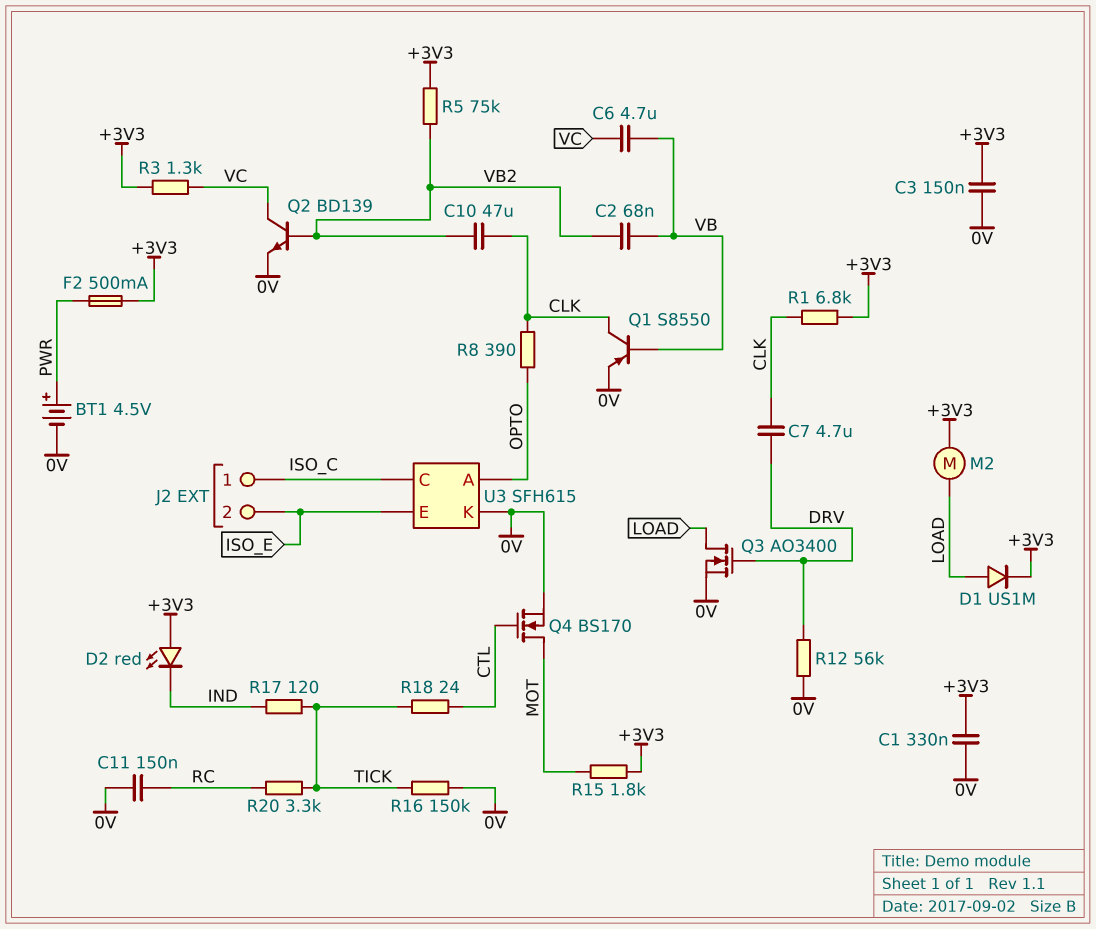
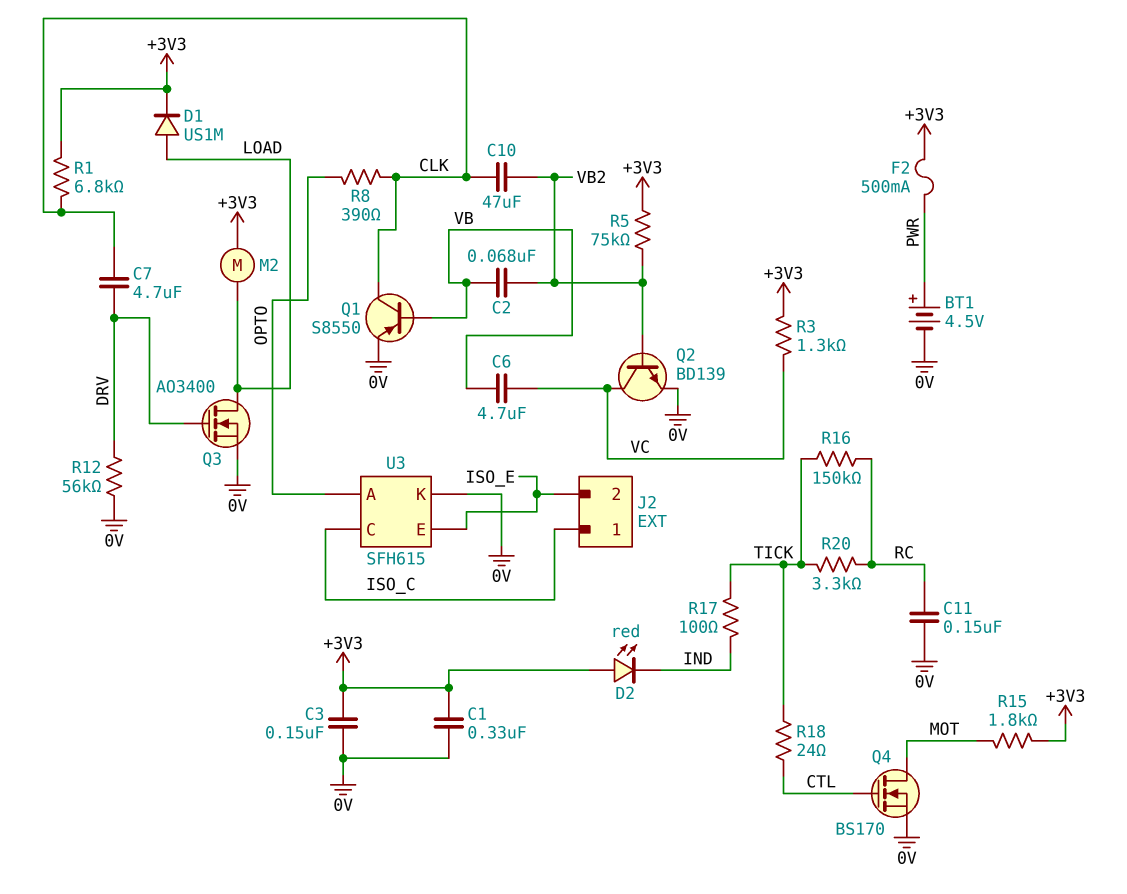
R16: 150k (0V, TICK) -> 150k (RC, TICK)
R17: 120 (IND, TICK) -> 100 (IND, TICK)

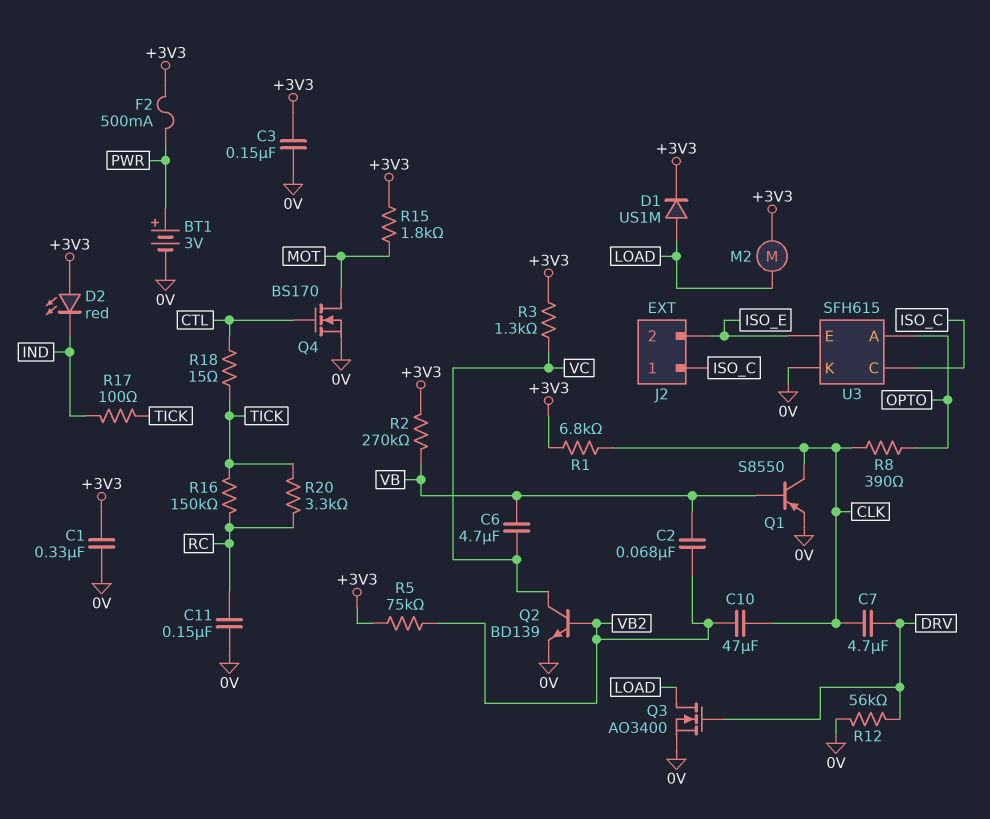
BT1: 4.5V (plus PWR, minus 0V) -> 3V (plus PWR, minus 0V)
R2: none -> 270k (+3V3, VB)
R18: 24 (CTL, TICK) -> 15 (CTL, TICK)

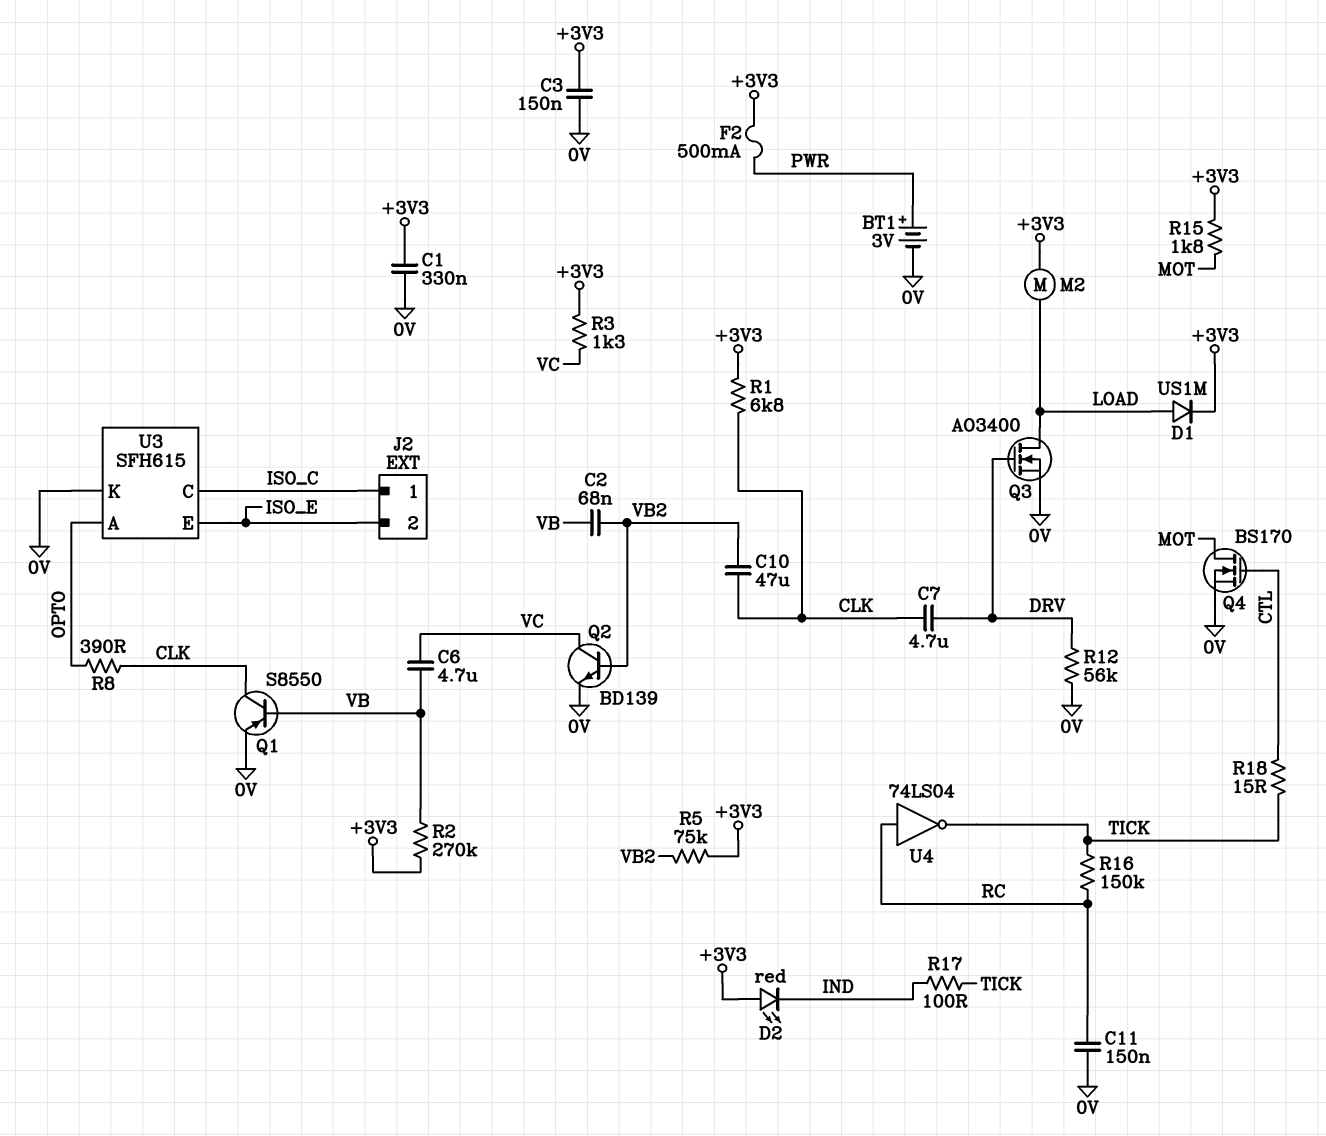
R20: 3.3k (RC, TICK) -> none
U4: none -> NOT 74LS04 (in RC, out TICK)

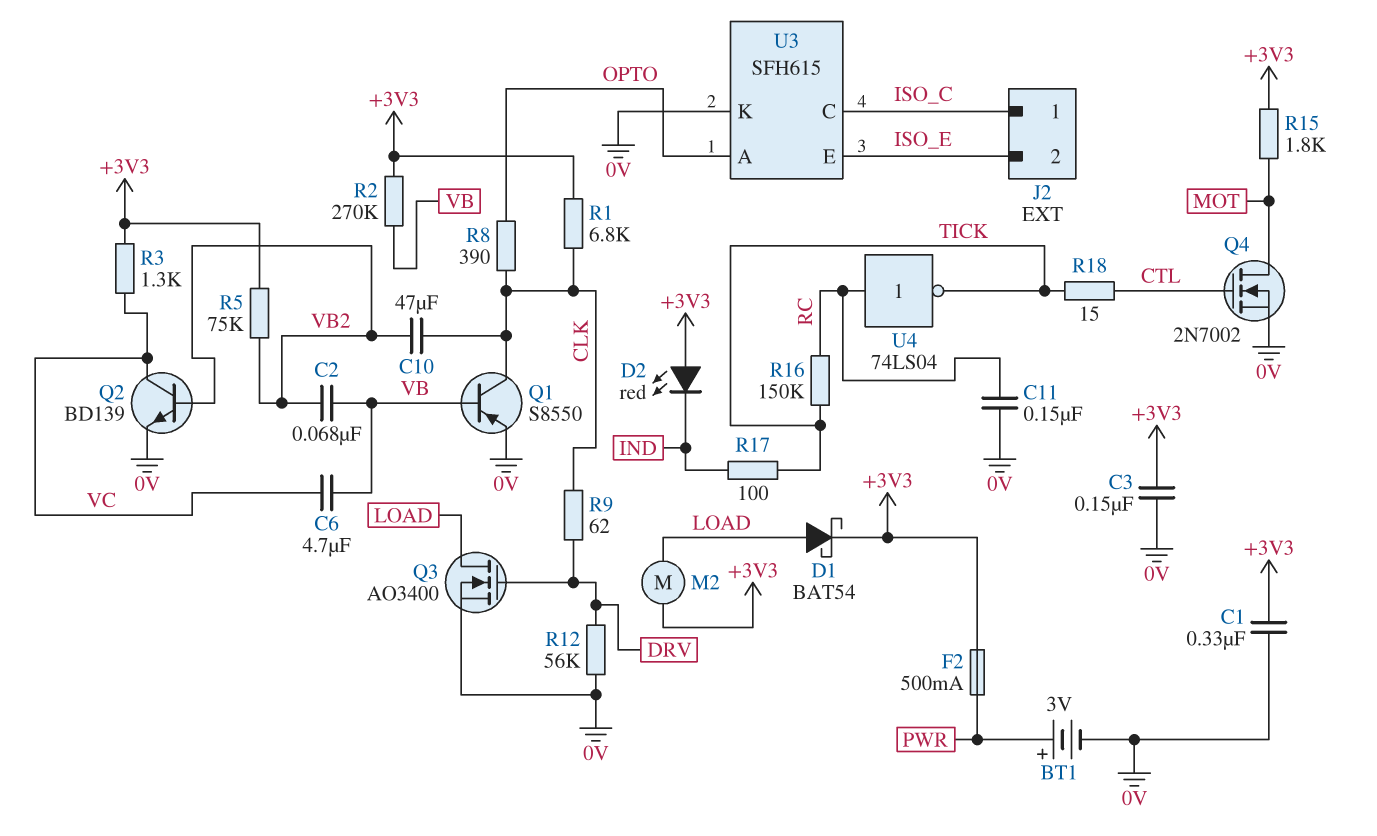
C7: 4.7uF (CLK, DRV) -> none
D1: diode US1M (A LOAD, K +3V3) -> schottky BAT54 (A LOAD, K +3V3)
Q4: NMOS BS170 (G CTL, D MOT, S 0V) -> NMOS 2N7002 (G CTL, D MOT, S 0V)
R9: none -> 62 (CLK, DRV)

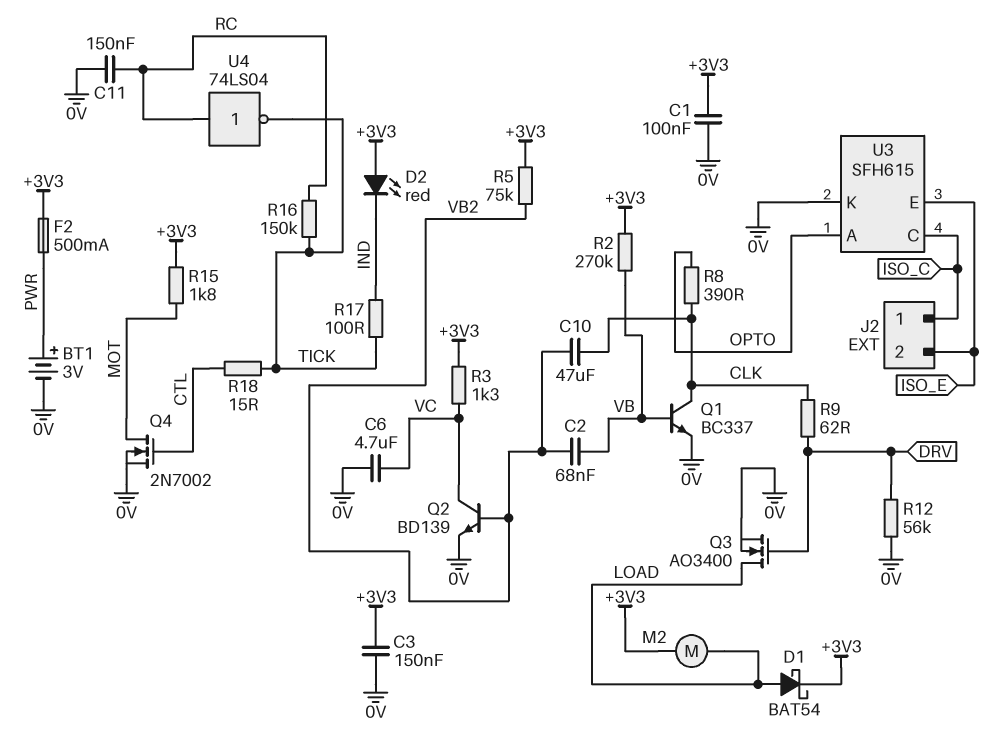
C1: 330nF (+3V3, 0V) -> 100nF (+3V3, 0V)
C6: 4.7uF (VB, VC) -> 4.7uF (0V, VC)
Q1: PNP S8550 (B VB, C CLK, E 0V) -> NPN BC337 (B VB, C CLK, E 0V)
R1: 6.8k (+3V3, CLK) -> none

